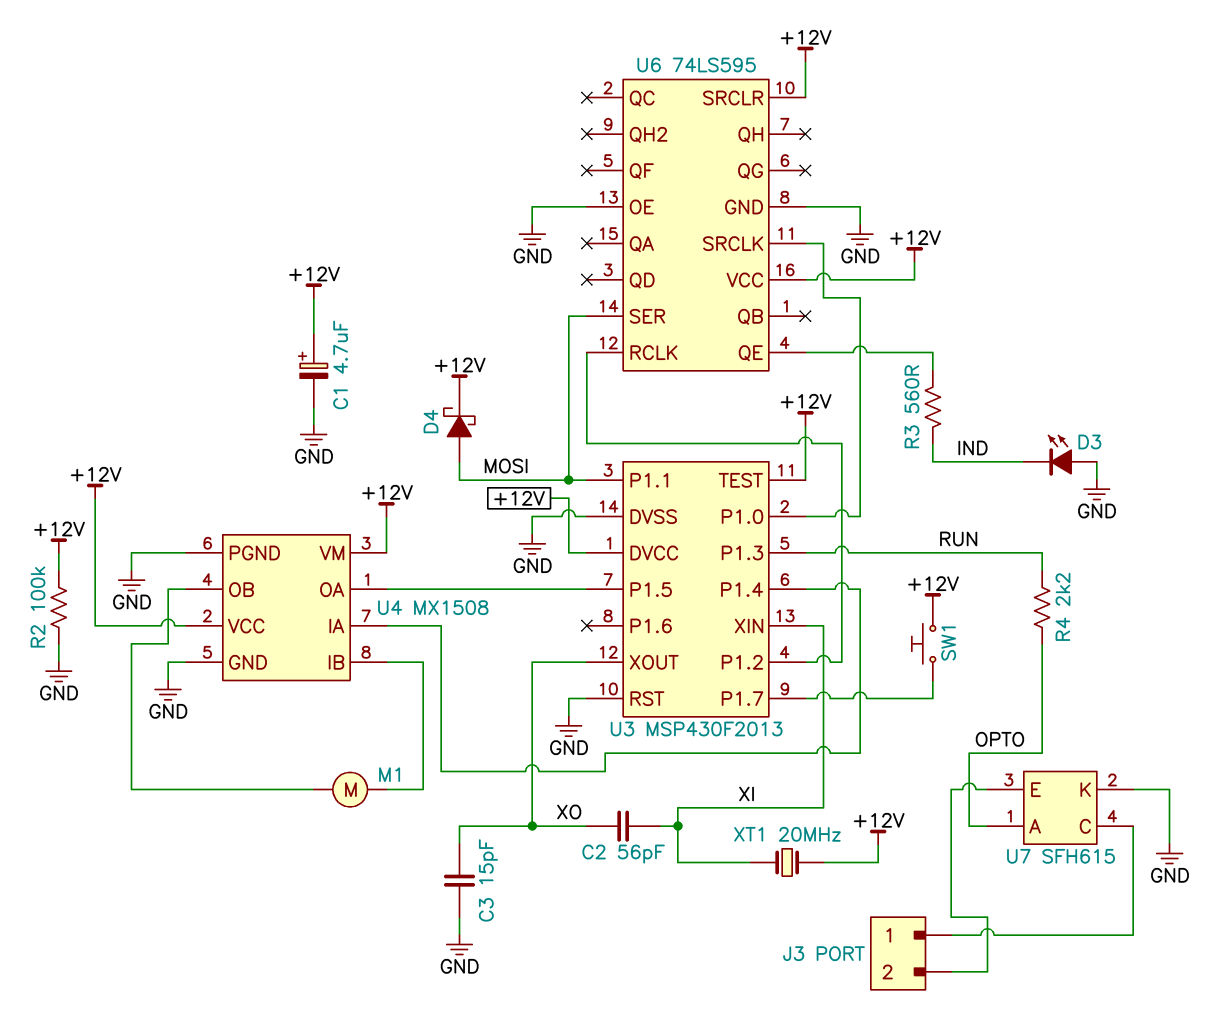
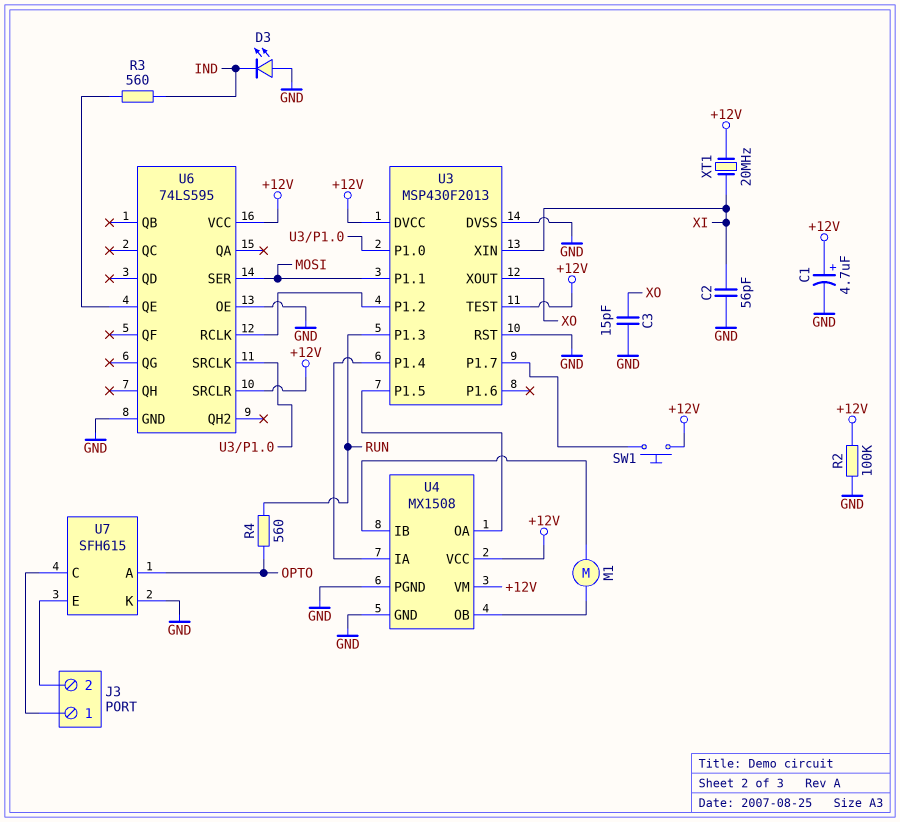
C2: 56pF (XI, XO) -> 56pF (GND, XI)
D4: schottky (A MOSI, K +12V) -> none
R4: 2.2k (OPTO, RUN) -> 560 (OPTO, RUN)

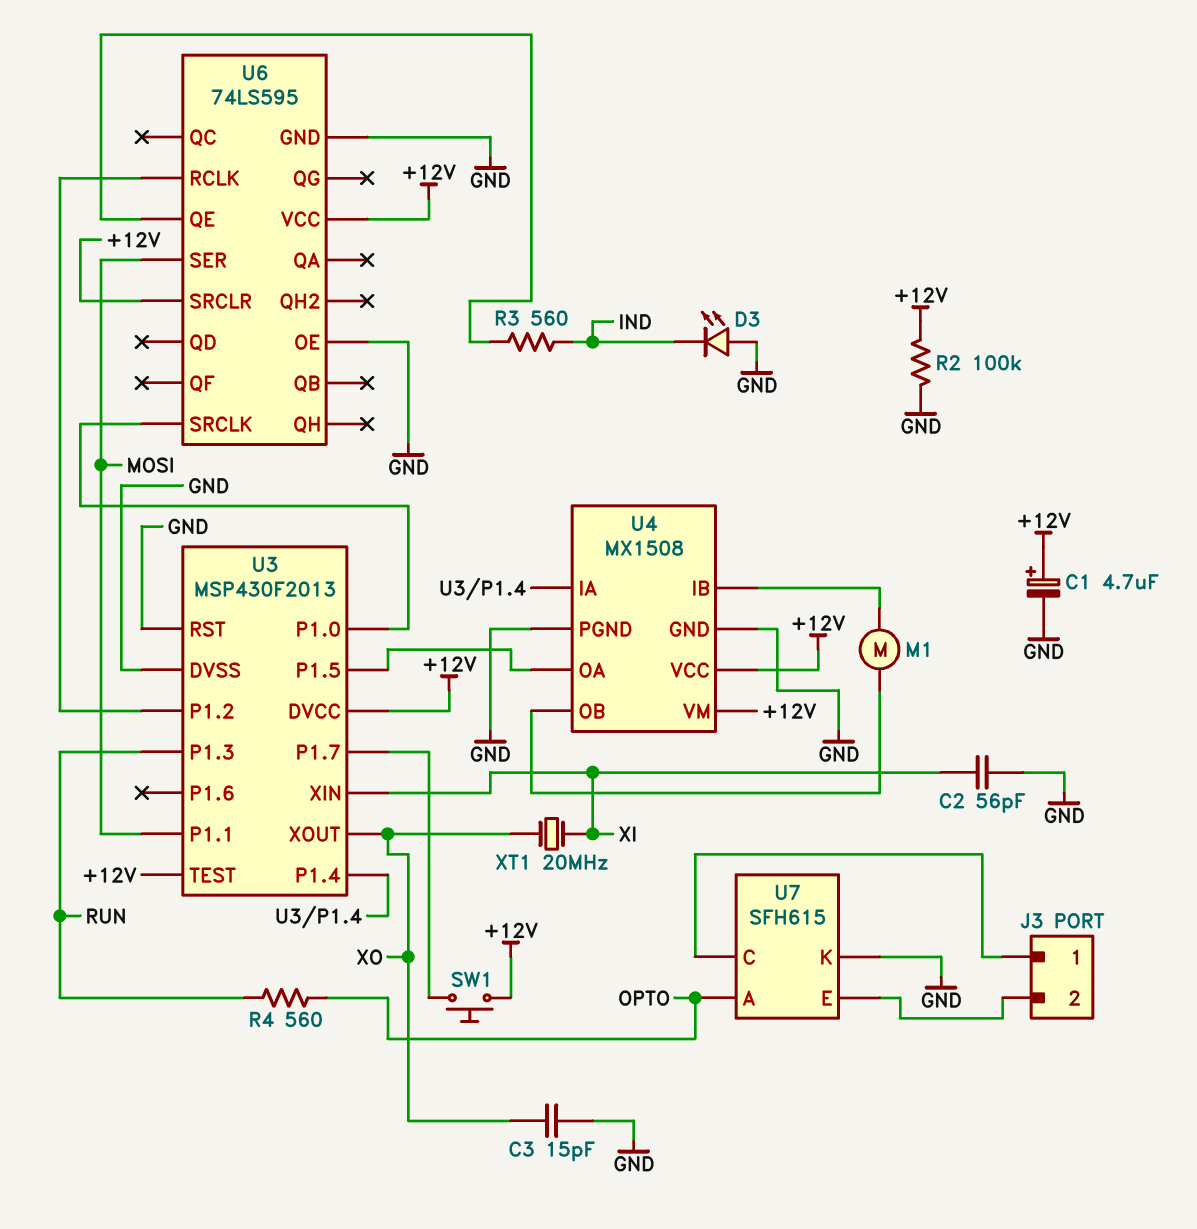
XT1: 20MHz (+12V, XI) -> 20MHz (XI, XO)

